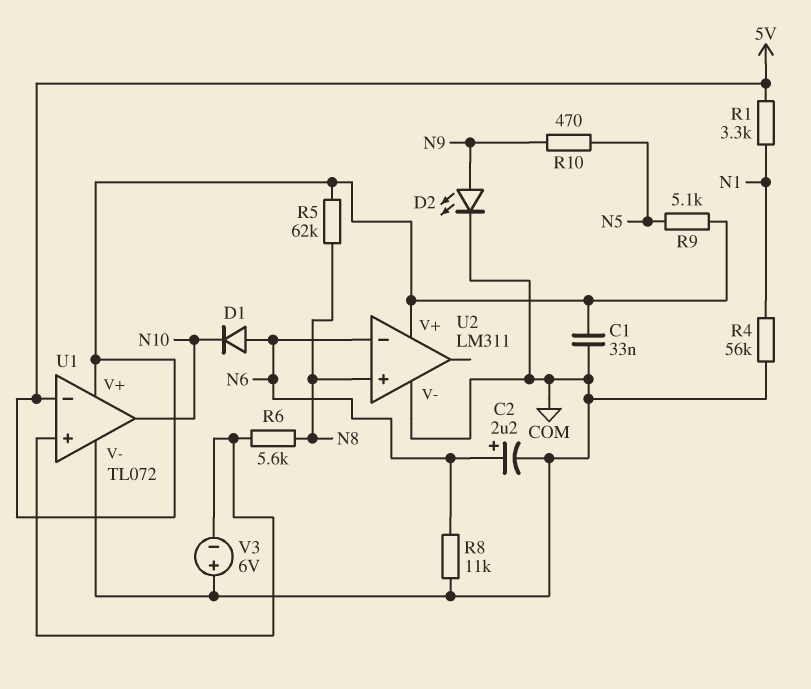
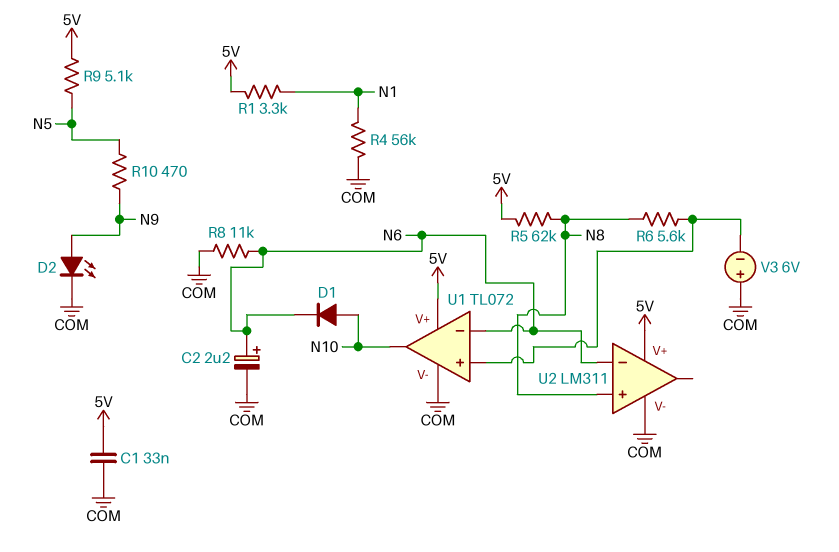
D1: diode (A N6, K N10) -> diode (A N10, K N6)
U1 pin in-: 5V -> N6

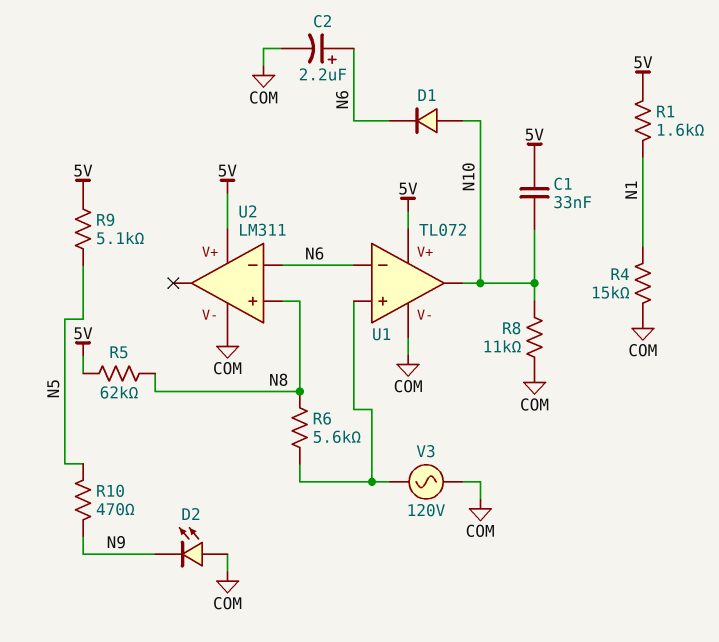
C1: 33nF (5V, COM) -> 33nF (5V, N10)
D2: LED (A N9, K COM) -> LED (A COM, K N9)
R1: 3.3k (5V, N1) -> 1.6k (5V, N1)
R4: 56k (COM, N1) -> 15k (COM, N1)
R8: 11k (COM, N6) -> 11k (COM, N10)
V3: 6V (plus COM, minus U1/in+) -> AC 120V (COM, U1/in+)

